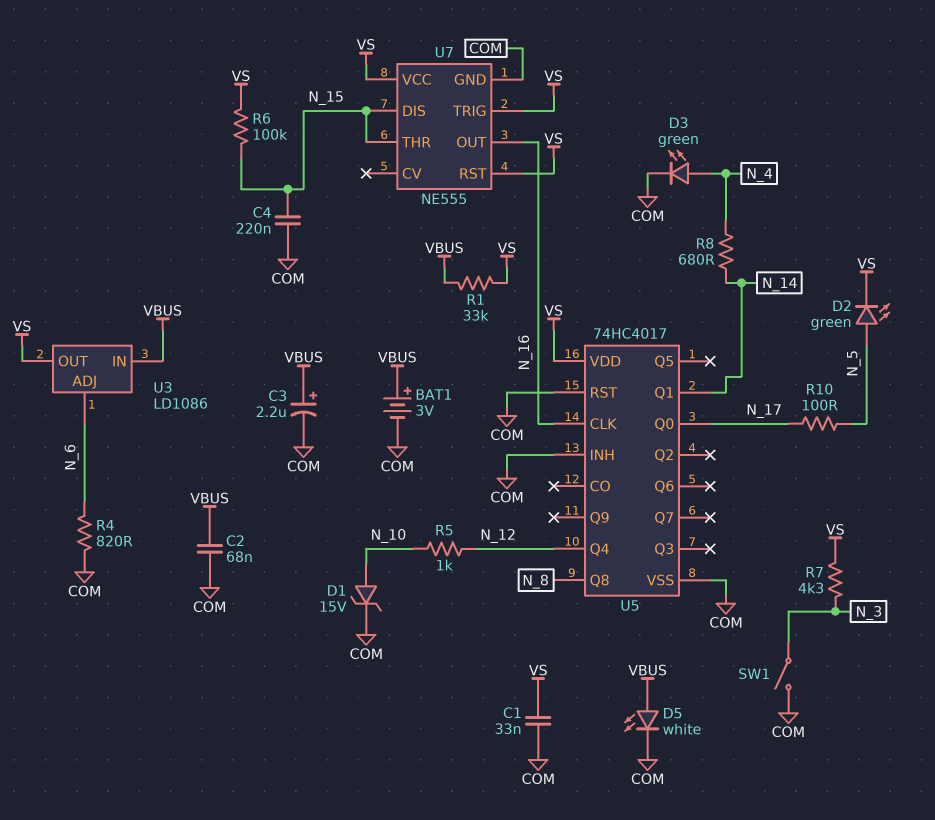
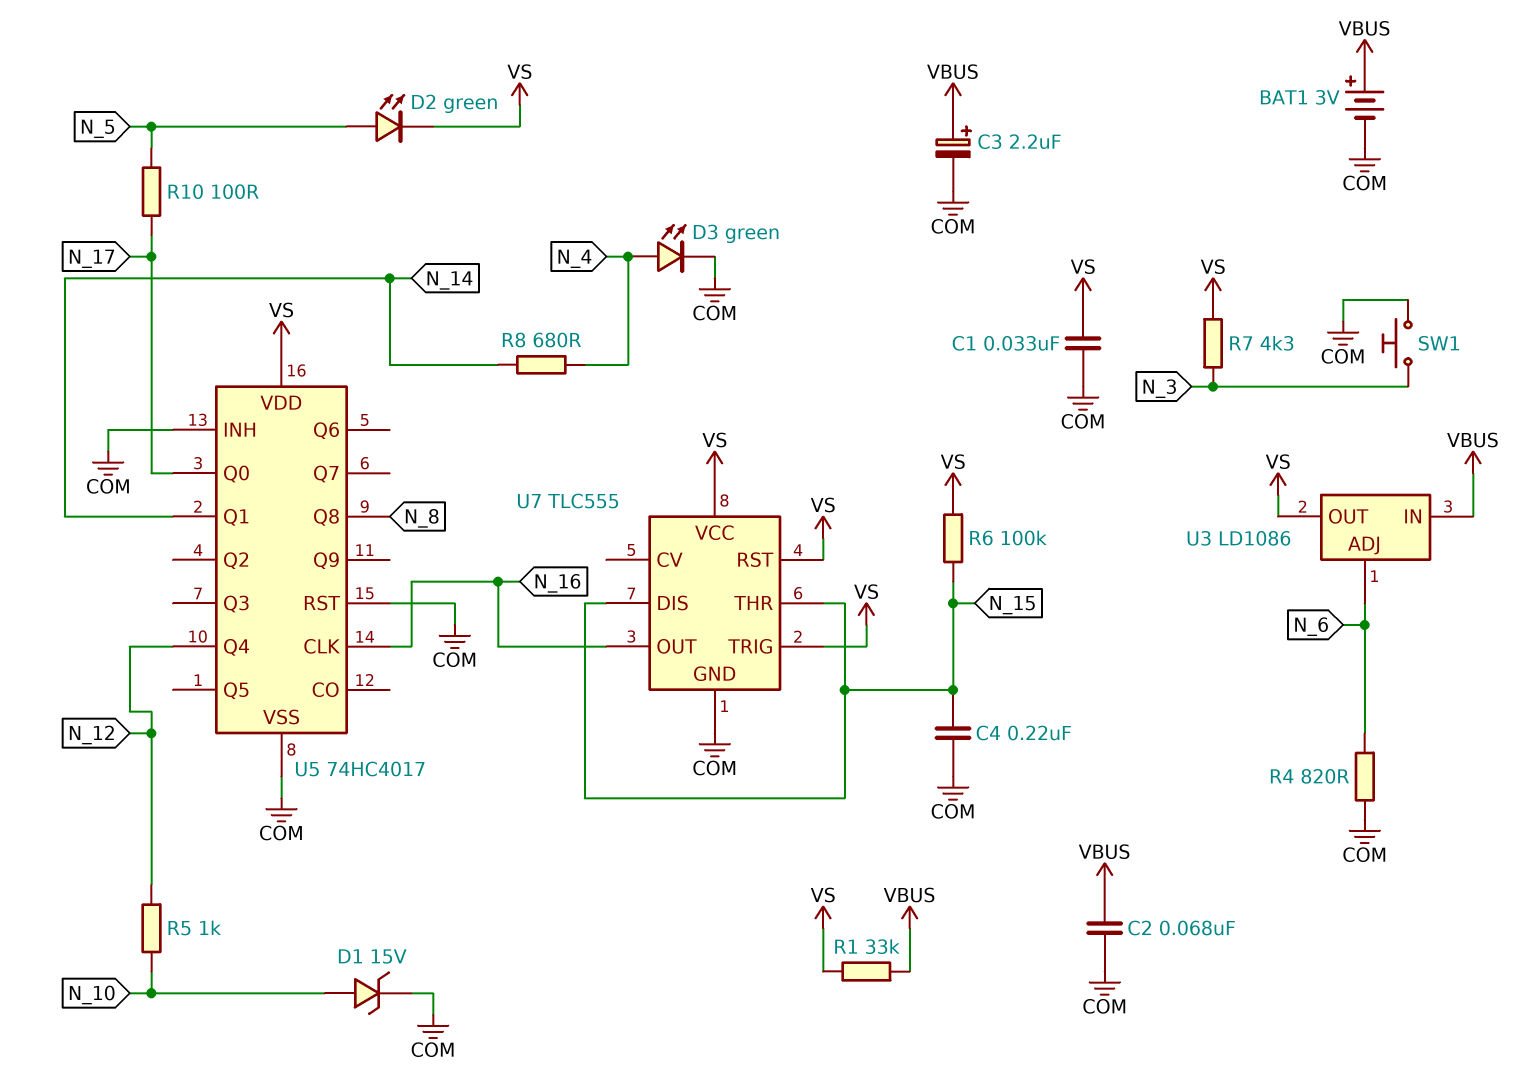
D5: LED white (A VBUS, K COM) -> none
SW1: switch (COM, N_3) -> button (COM, N_3)
U7: NE555 -> TLC555

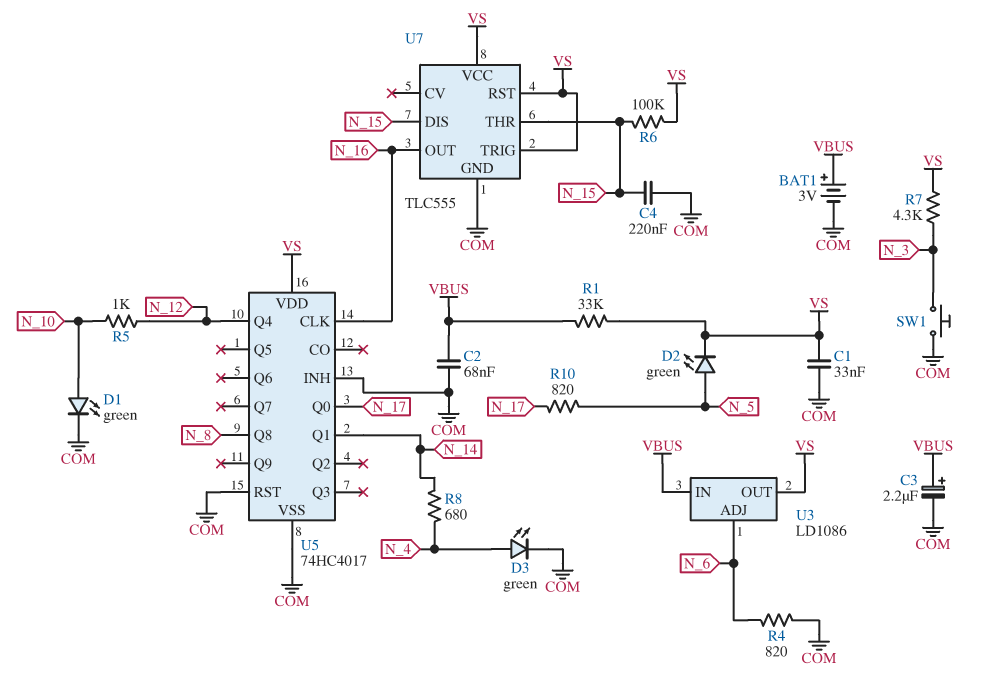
D1: zener 15V (A N_10, K COM) -> LED green (A N_10, K COM)
R10: 100 (N_5, N_17) -> 820 (N_5, N_17)

